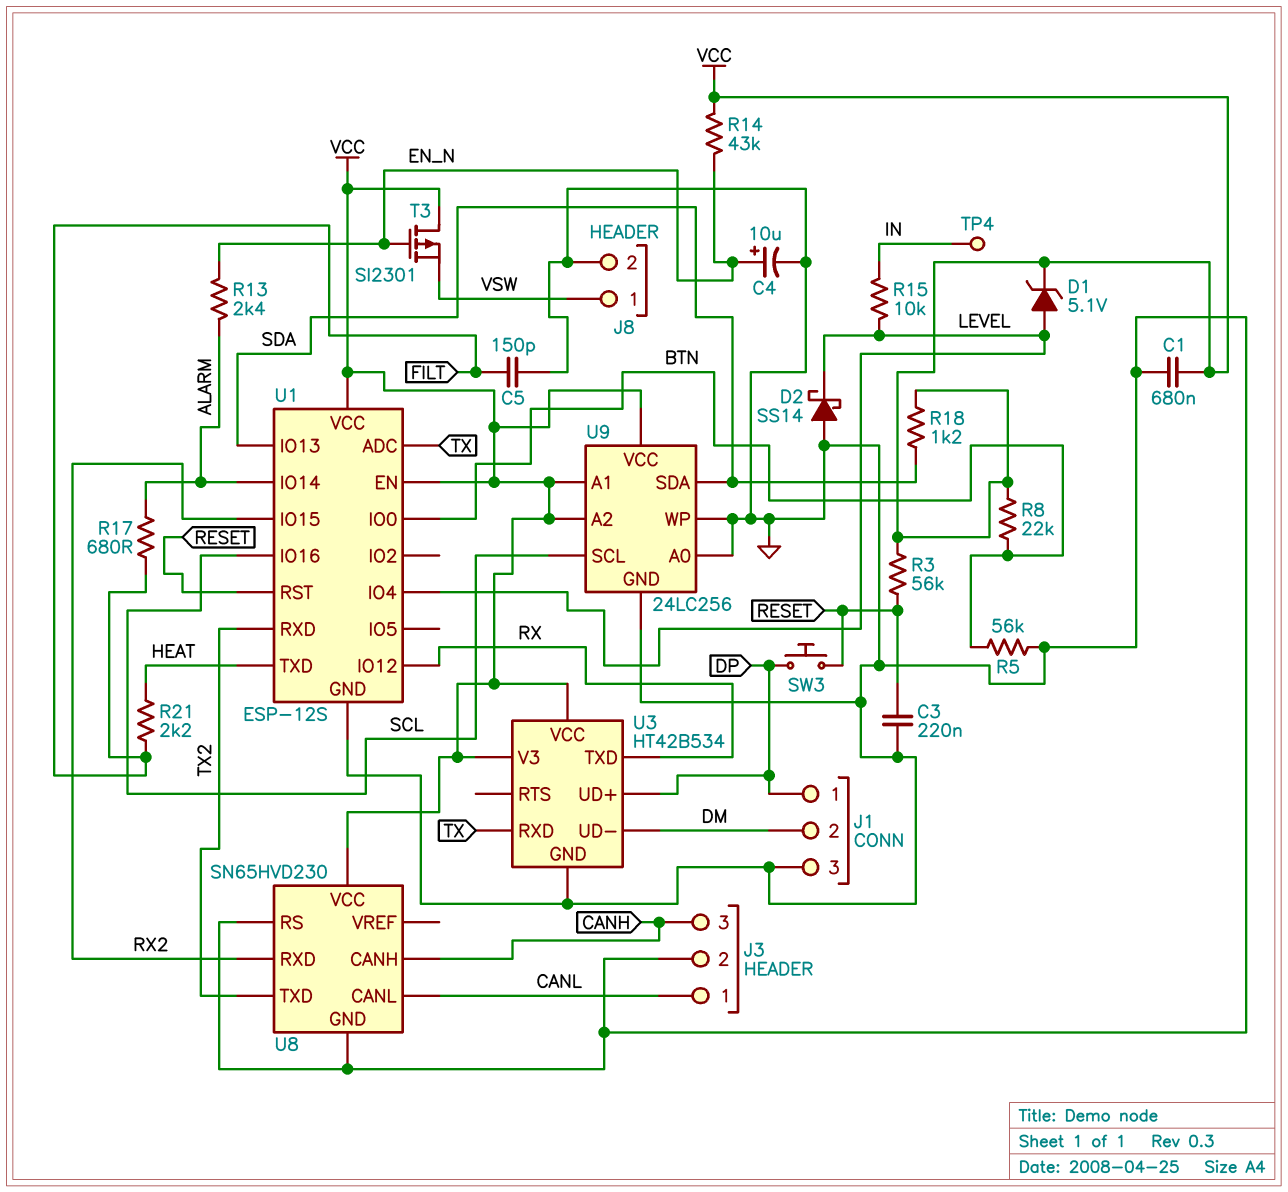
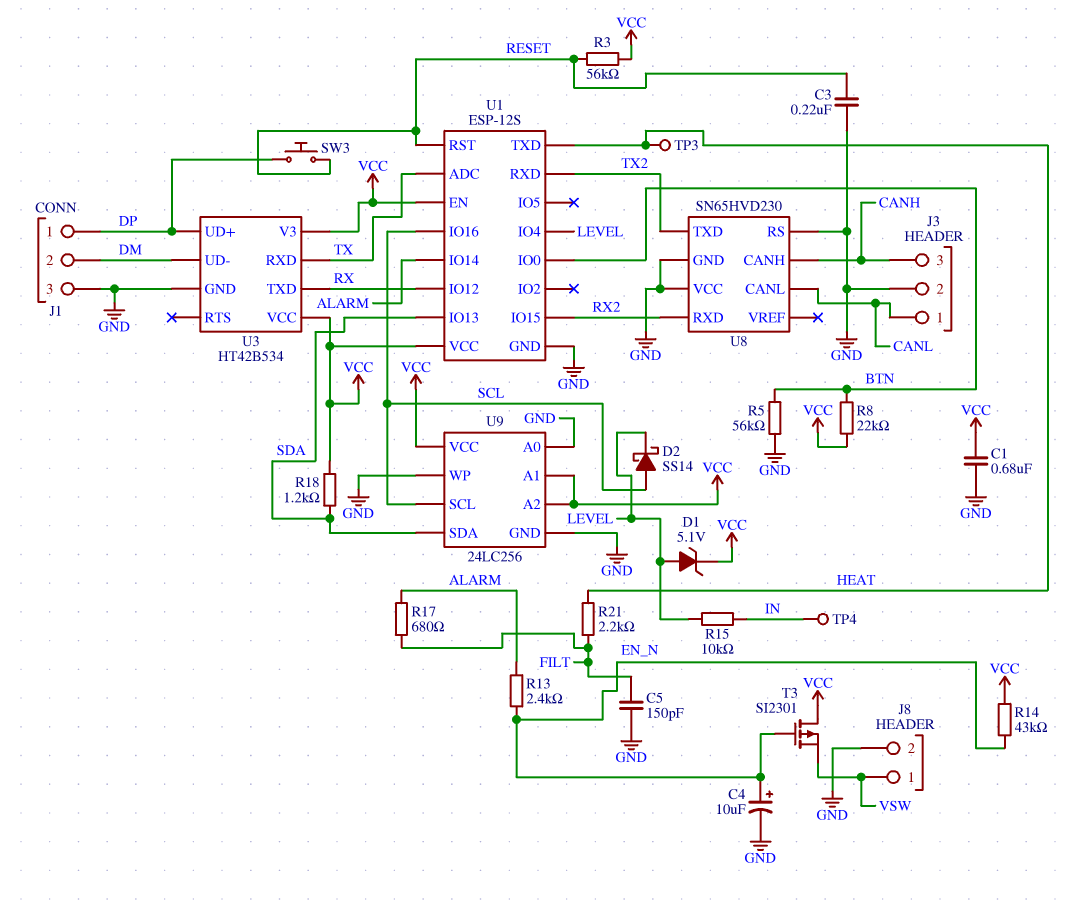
D2: schottky SS14 (A GND, K LEVEL) -> schottky SS14 (A SCL, K LEVEL)
TP3: none -> test point (HEAT)
U8 pin VCC: VCC -> GND

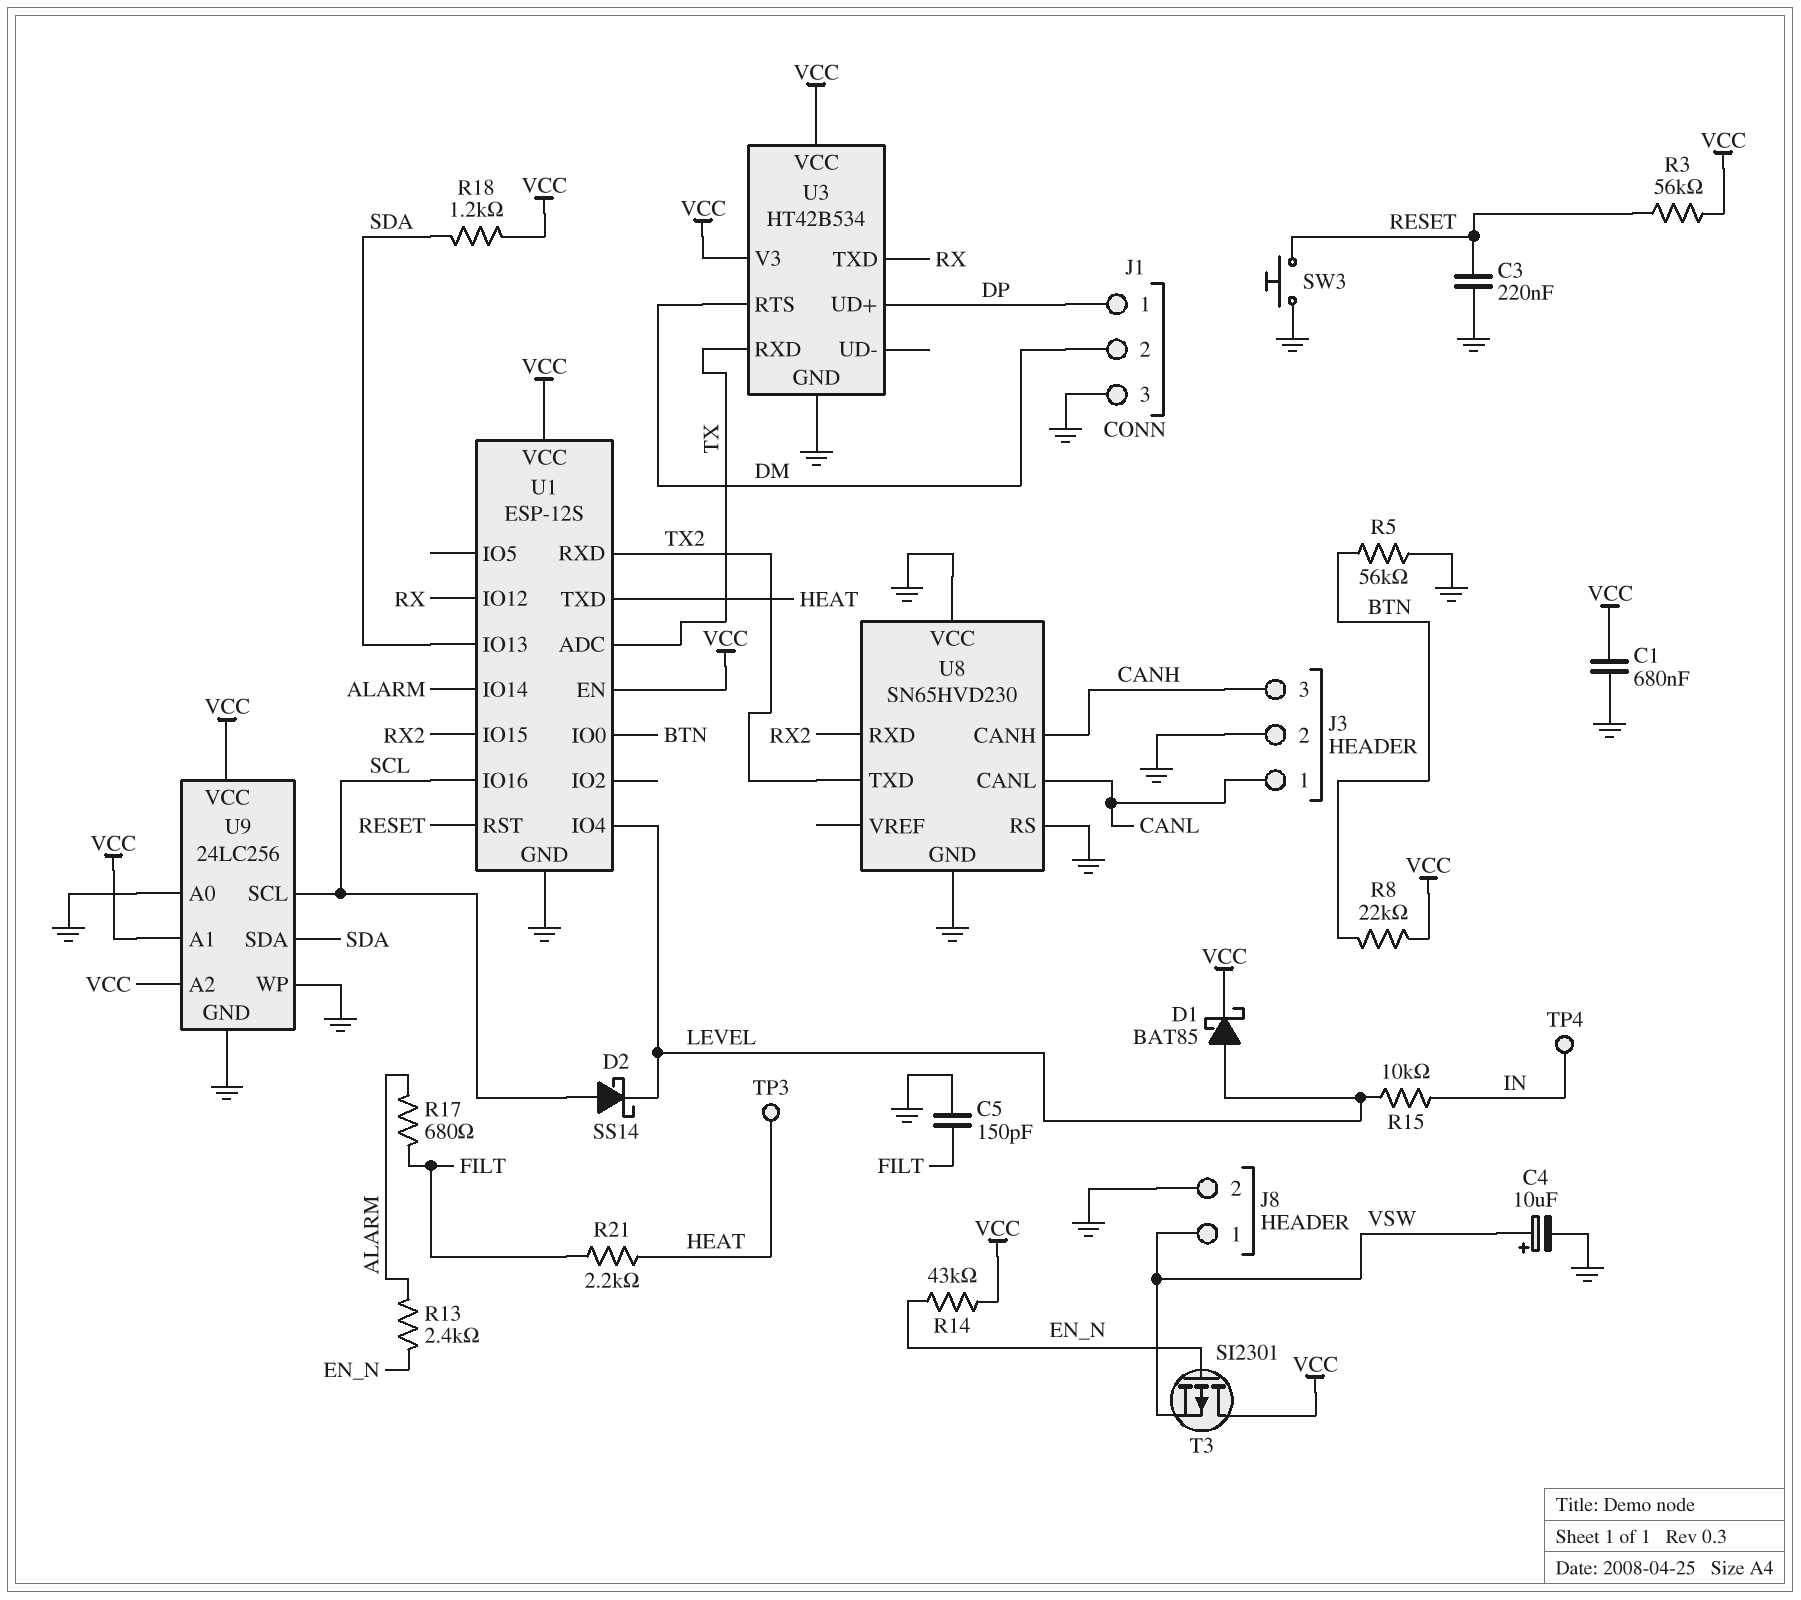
C4: 10uF (plus EN_N, minus GND) -> 10uF (plus VSW, minus GND)
D1: zener 5.1V (A LEVEL, K VCC) -> schottky BAT85 (A LEVEL, K VCC)
SW3: button (DP, RESET) -> button (GND, RESET)
U3 pin RTS: none -> DM
U3 pin UD-: DM -> none

